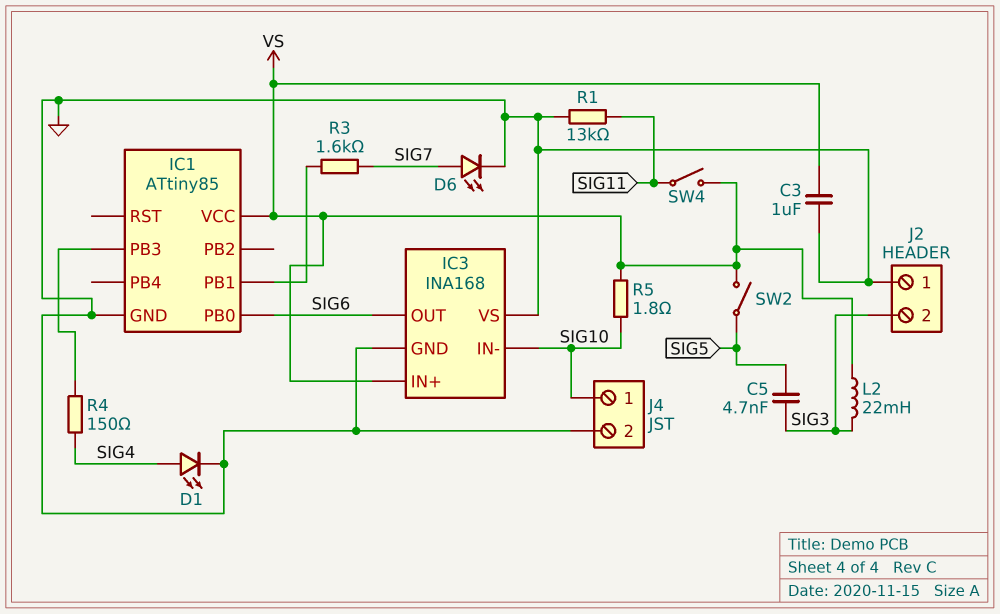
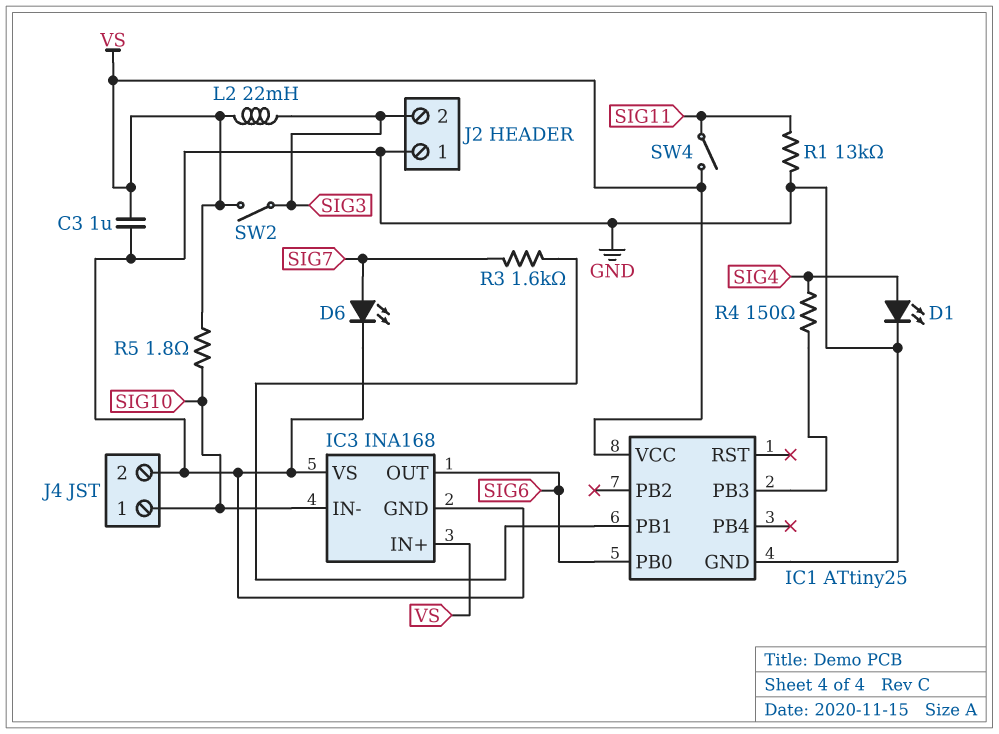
C5: 4.7nF (SIG3, SIG5) -> none
IC1: ATtiny85 -> ATtiny25
SW2: switch (SIG5, VS) -> switch (SIG3, VS)

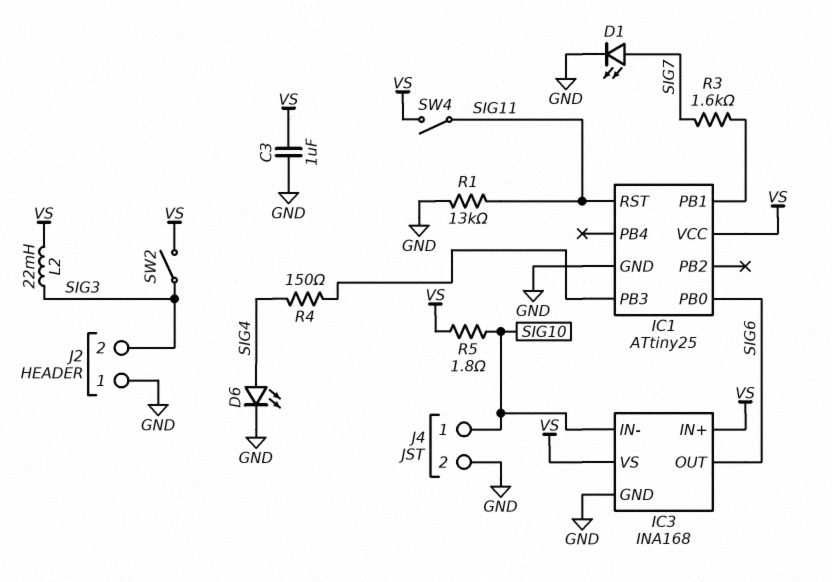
D1: LED (A SIG4, K GND) -> LED (A SIG7, K GND)
D6: LED (A SIG7, K GND) -> LED (A SIG4, K GND)
IC1 pin RST: none -> SIG11
IC3 pin VS: GND -> VS

